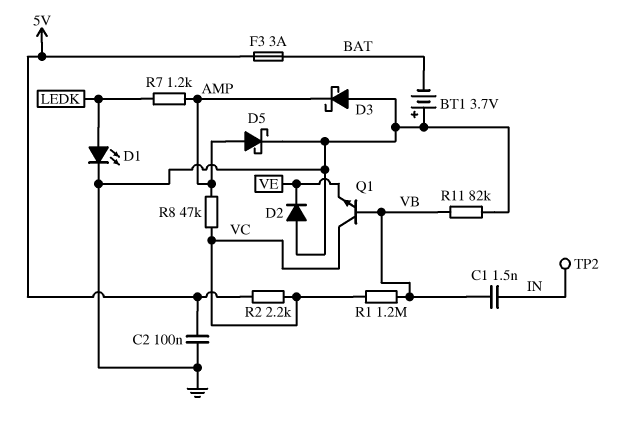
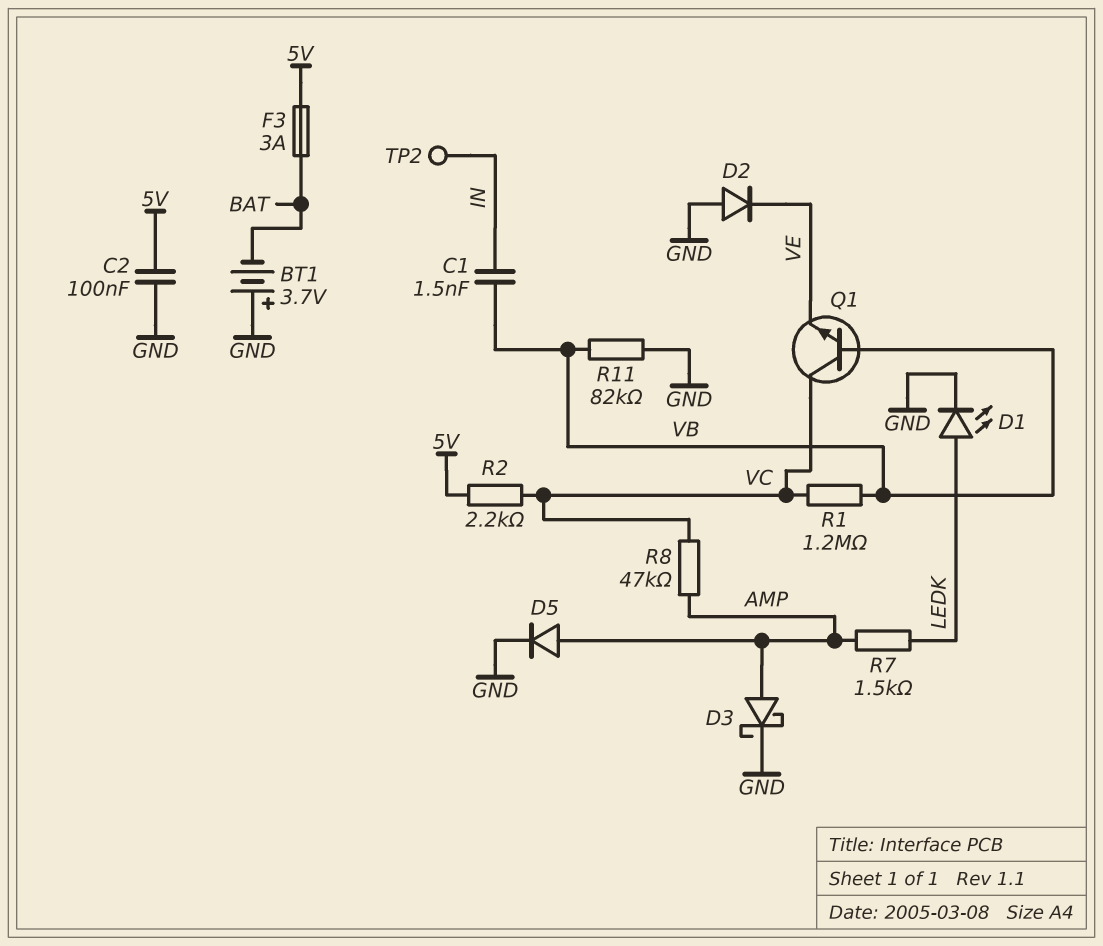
D3: schottky (A GND, K AMP) -> schottky (A AMP, K GND)
D5: schottky (A AMP, K GND) -> diode (A AMP, K GND)
R7: 1.2k (AMP, LEDK) -> 1.5k (AMP, LEDK)

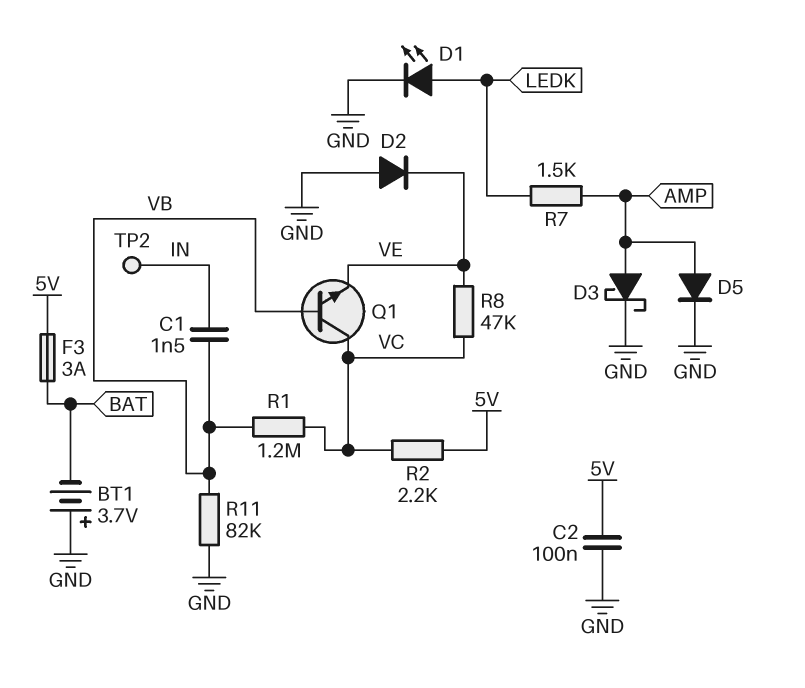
R8: 47k (AMP, VC) -> 47k (VC, VE)

